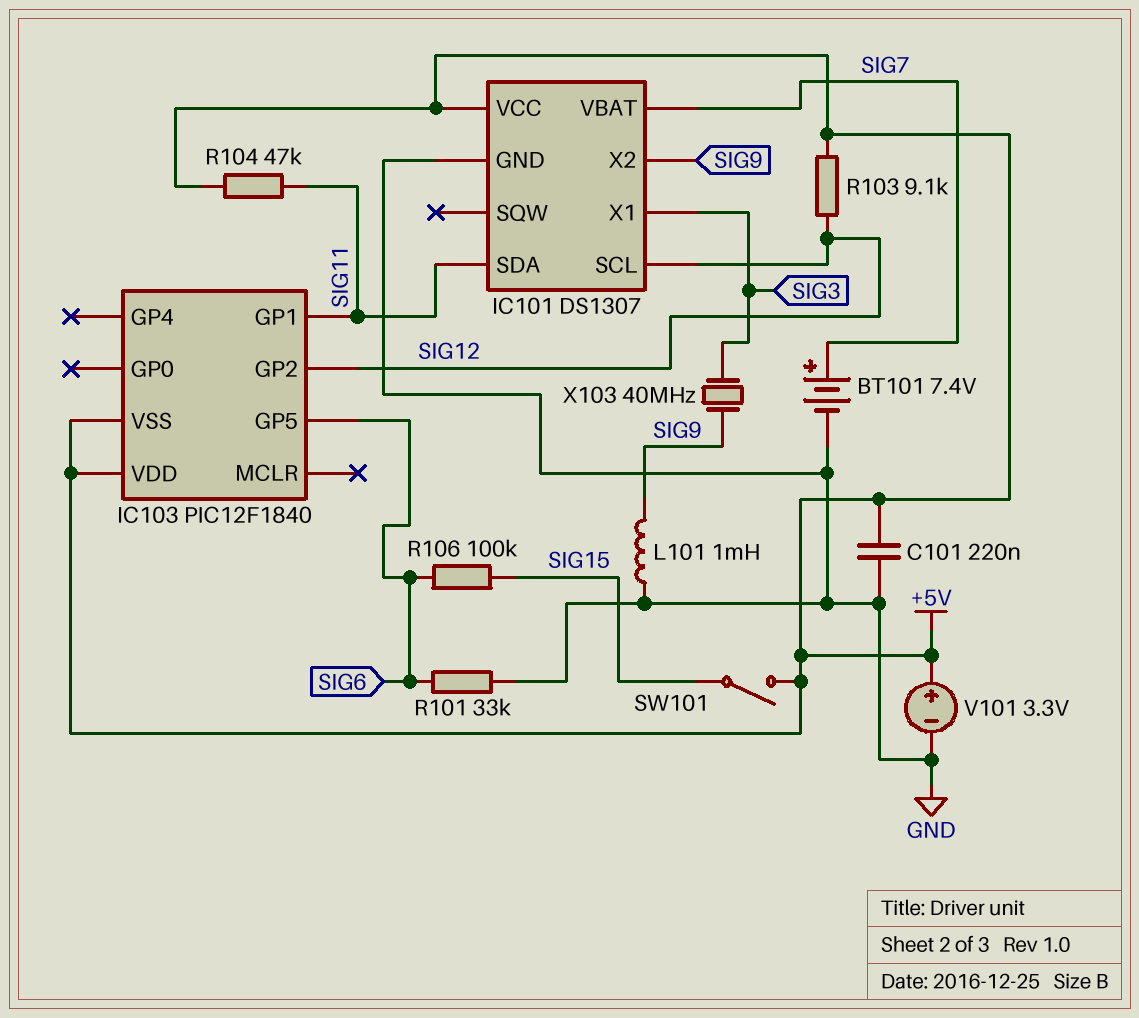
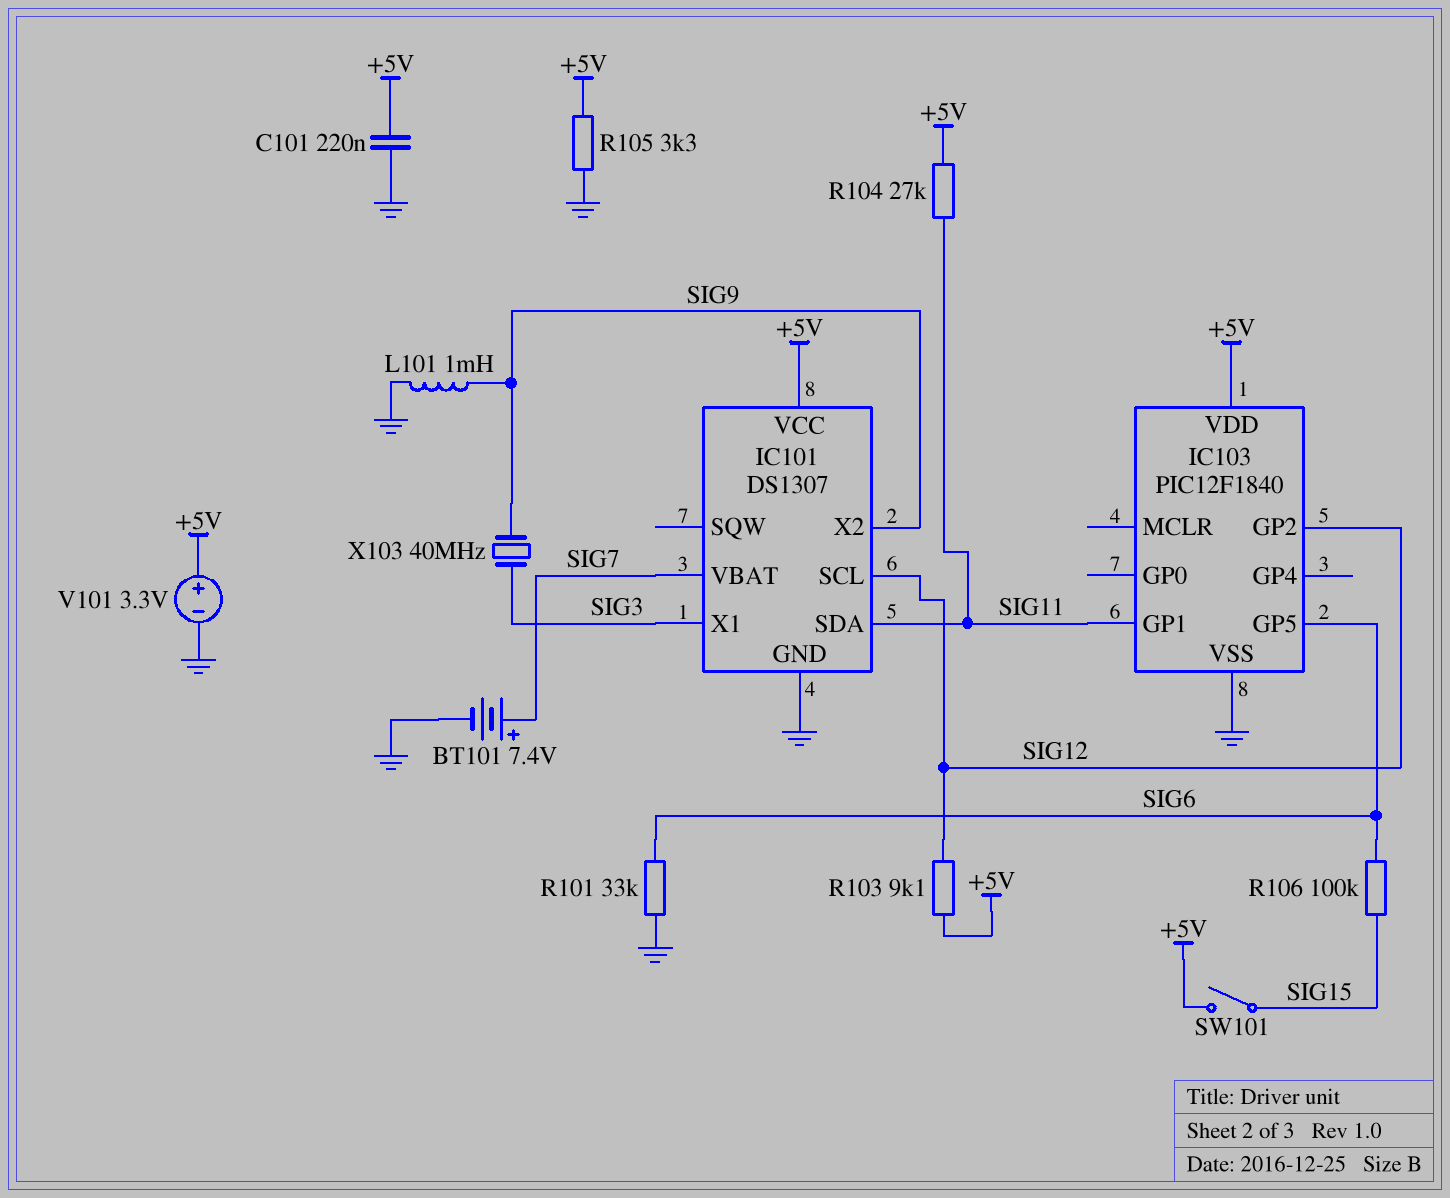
IC103 pin VSS: +5V -> GND
R104: 47k (+5V, SIG11) -> 27k (+5V, SIG11)
R105: none -> 3.3k (+5V, GND)

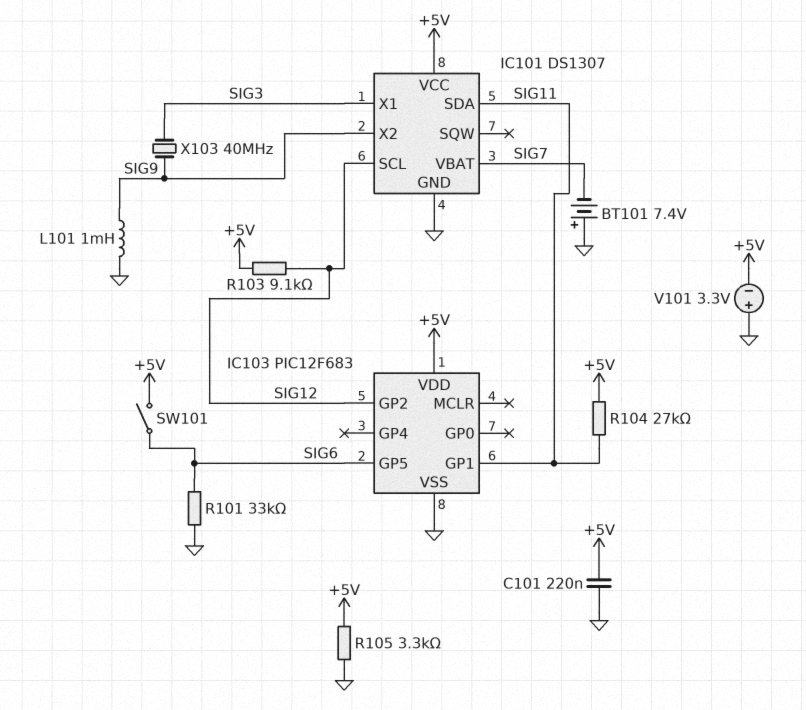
BT101: 7.4V (plus SIG7, minus GND) -> 7.4V (plus GND, minus SIG7)
IC103: PIC12F1840 -> PIC12F683
R106: 100k (SIG6, SIG15) -> none
SW101: switch (+5V, SIG15) -> switch (+5V, SIG6)
V101: 3.3V (plus +5V, minus GND) -> 3.3V (plus GND, minus +5V)

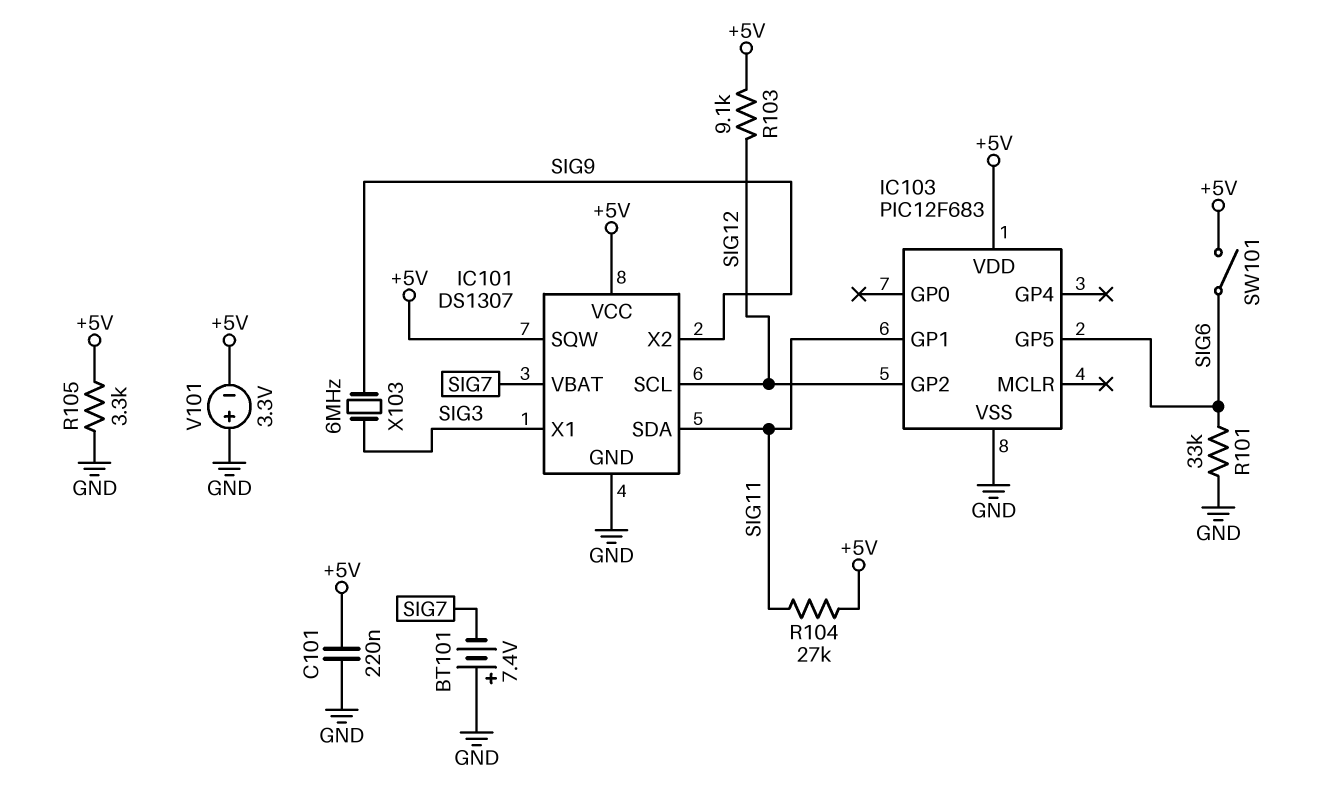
IC101 pin SQW: none -> +5V
L101: 1mH (GND, SIG9) -> none
X103: 40MHz (SIG3, SIG9) -> 6MHz (SIG3, SIG9)

